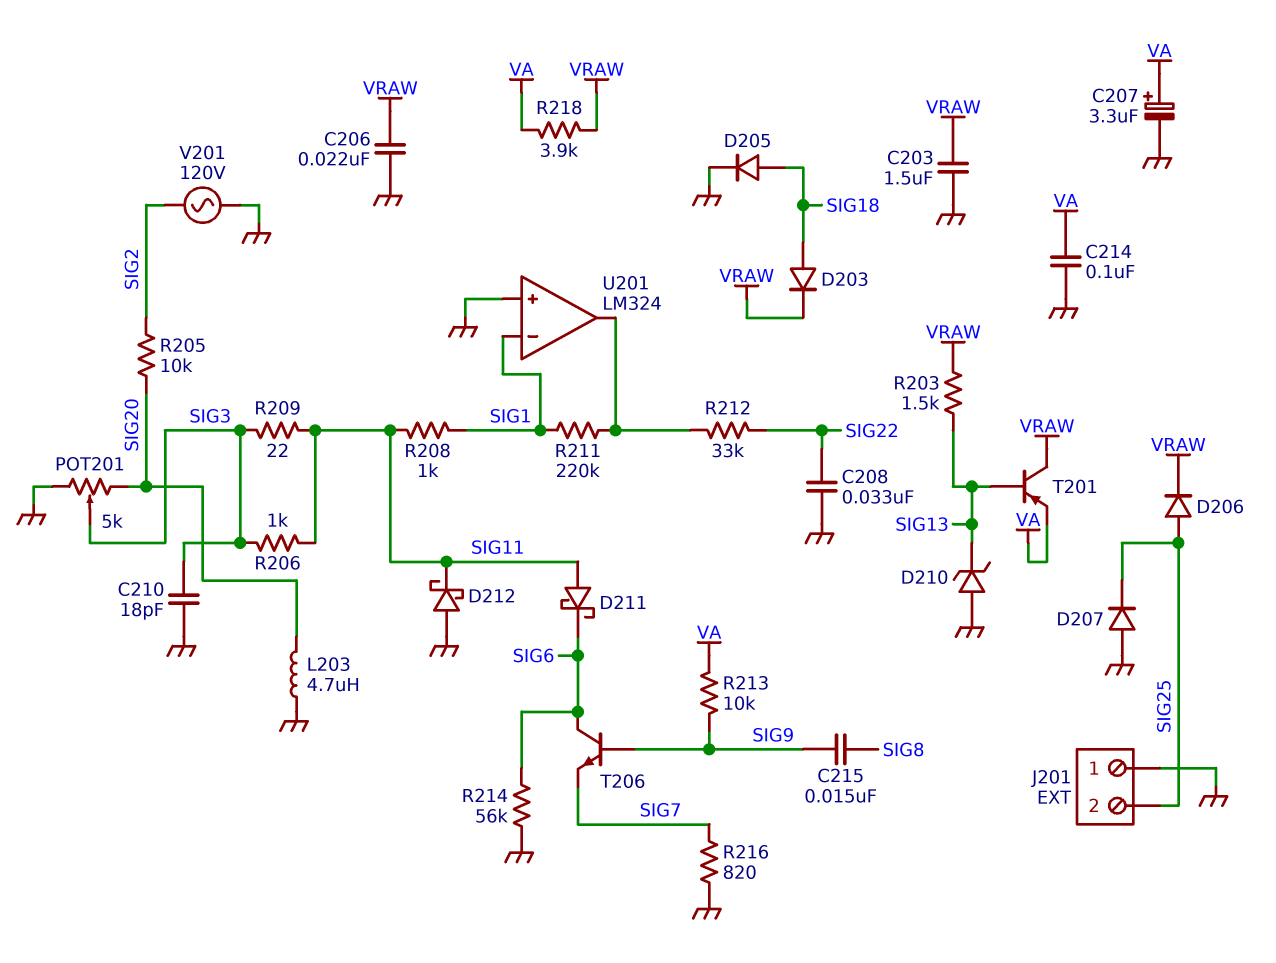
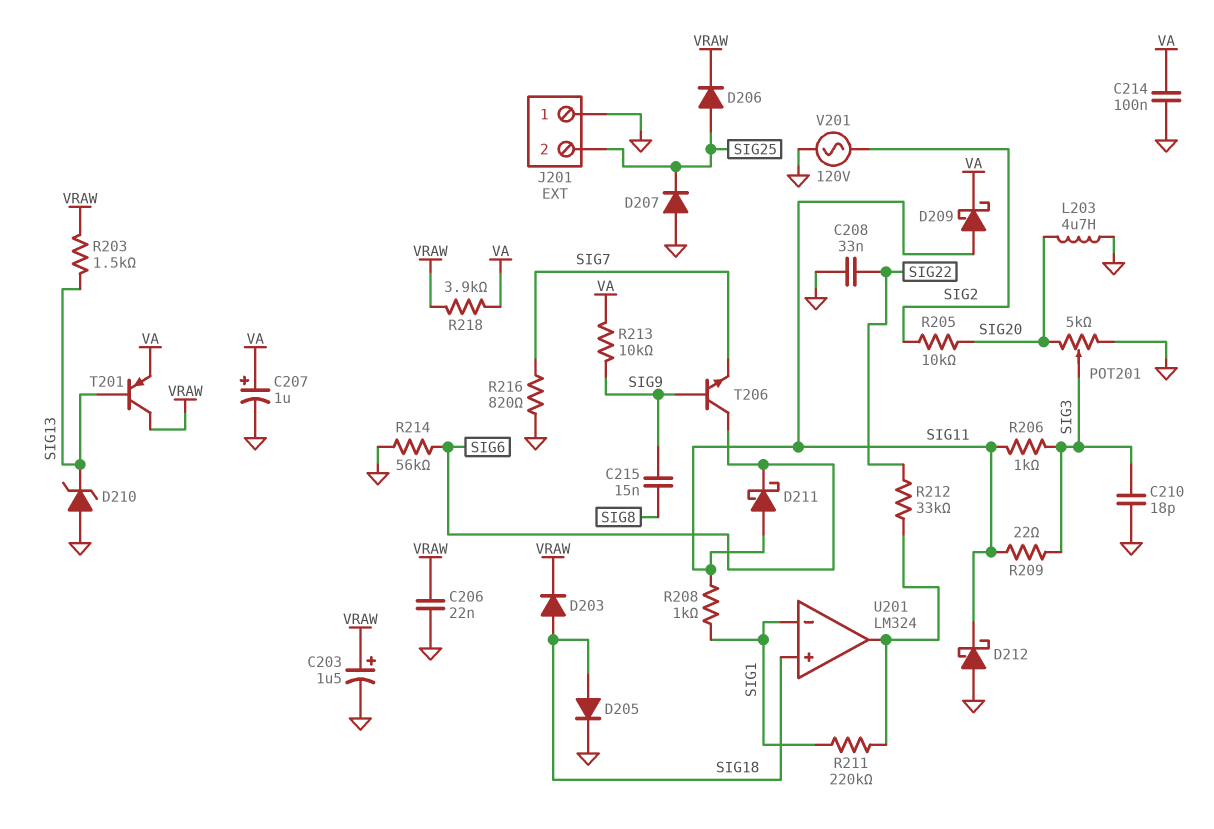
C203: 1.5uF (GND, VRAW) -> 1.5uF (plus VRAW, minus GND)
C207: 3.3uF (plus VA, minus GND) -> 1uF (plus VA, minus GND)
D209: none -> schottky (A SIG11, K VA)
U201 pin in+: GND -> SIG18

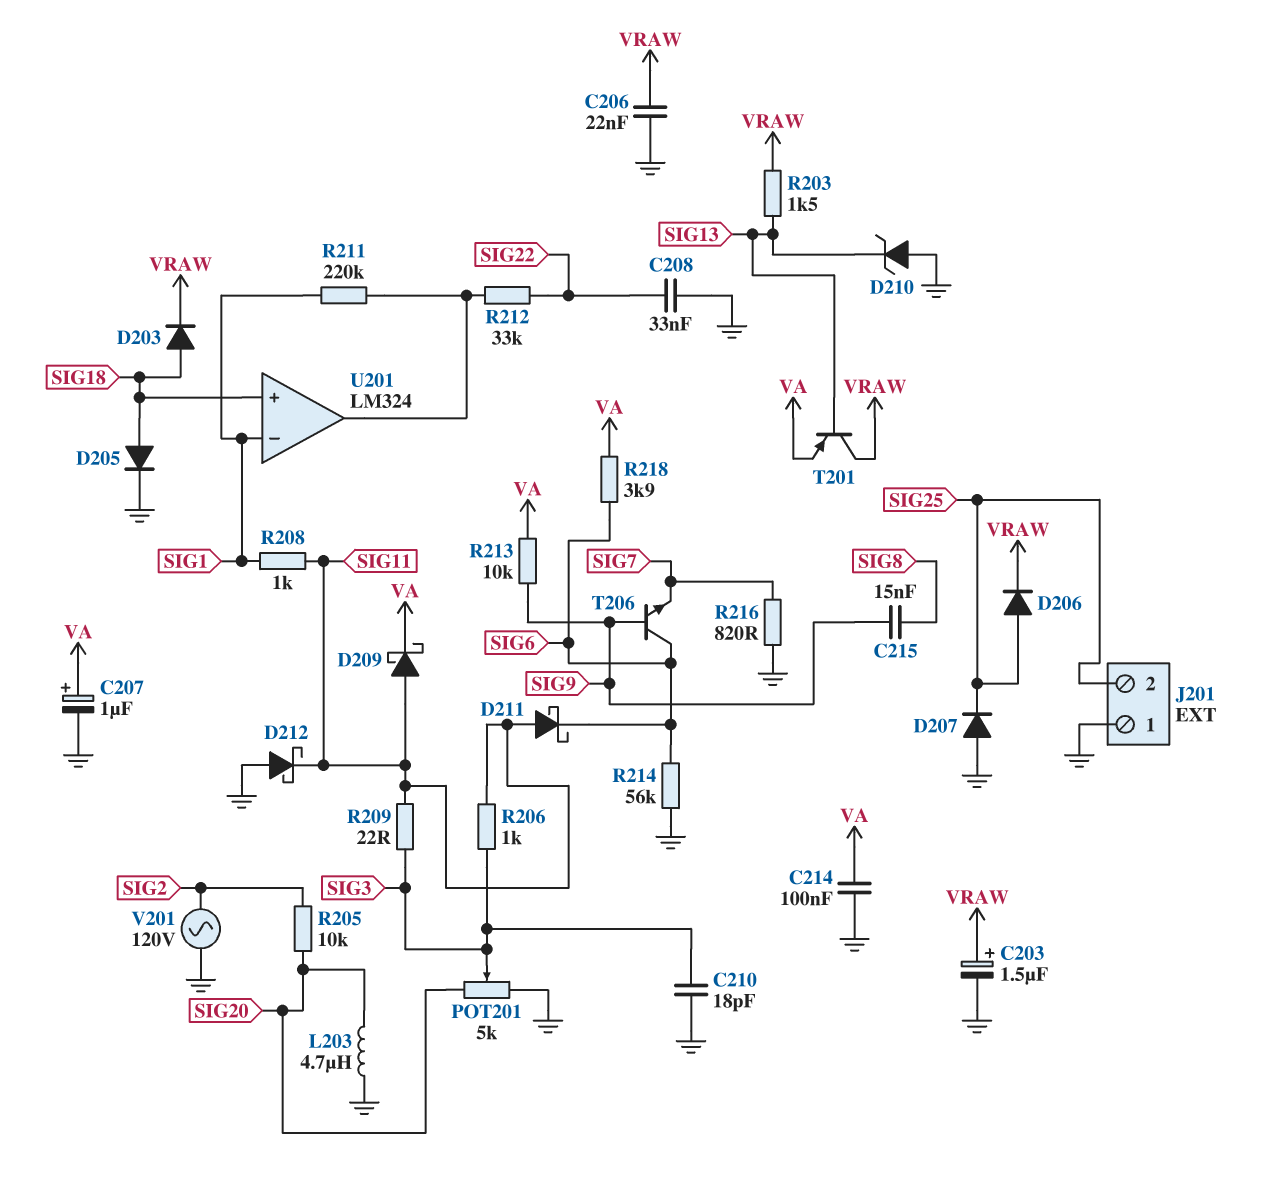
R218: 3.9k (VA, VRAW) -> 3.9k (SIG6, VA)

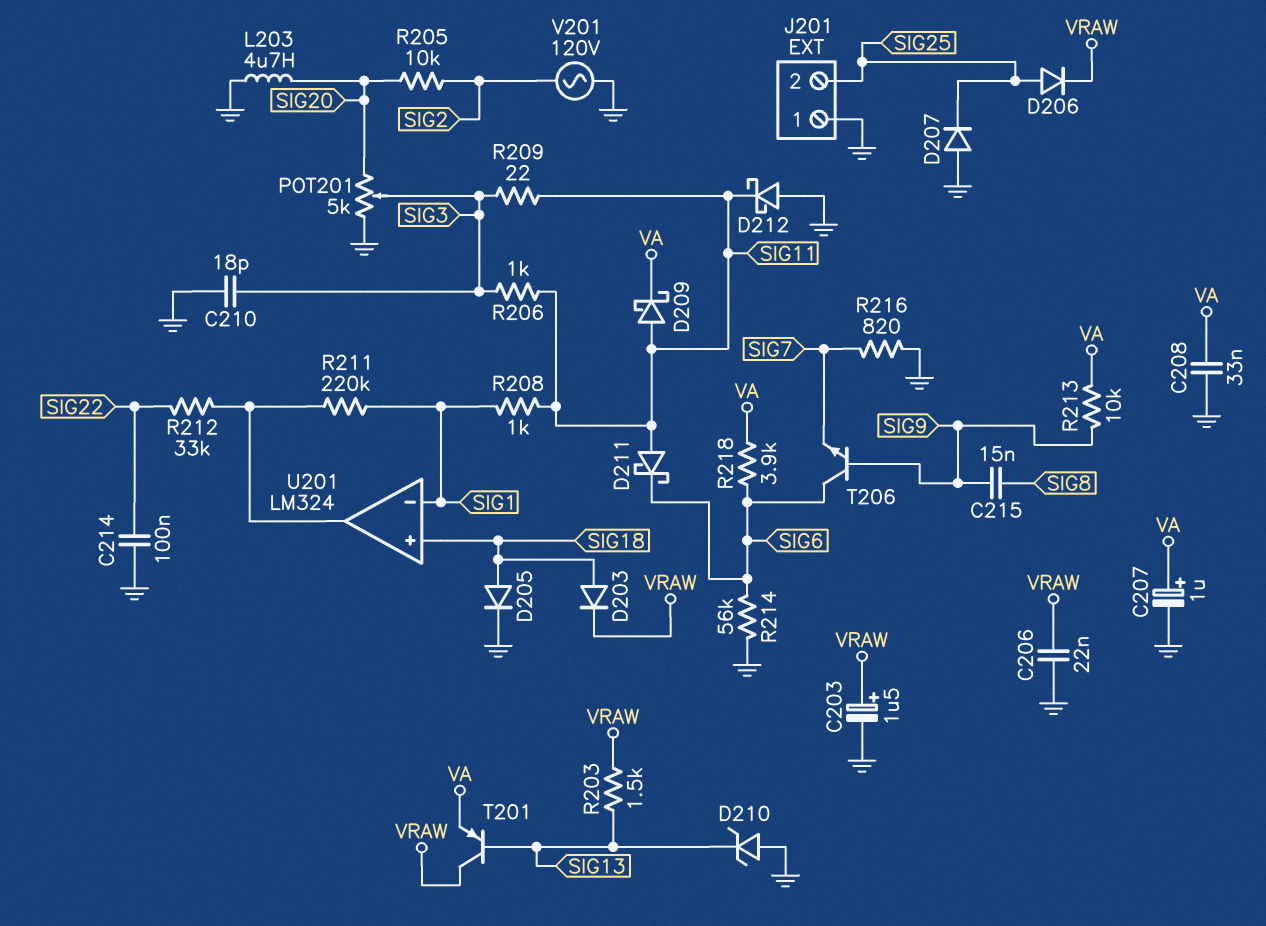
C208: 33nF (GND, SIG22) -> 33nF (GND, VA)
C214: 100nF (GND, VA) -> 100nF (GND, SIG22)

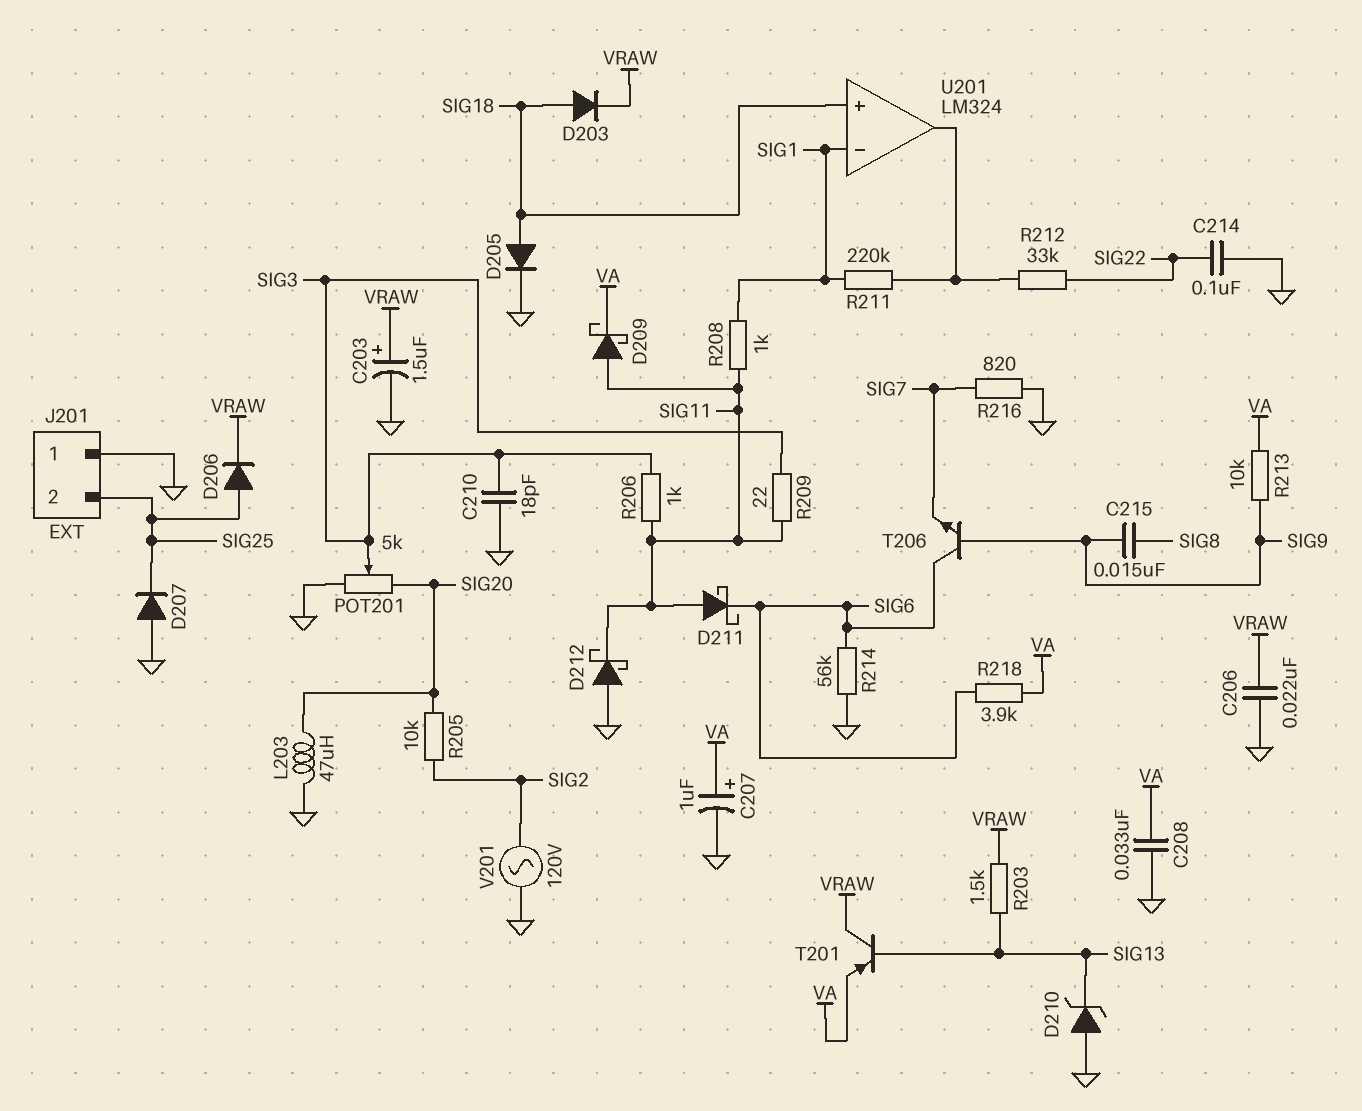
L203: 4.7uH (GND, SIG20) -> 47uH (GND, SIG20)

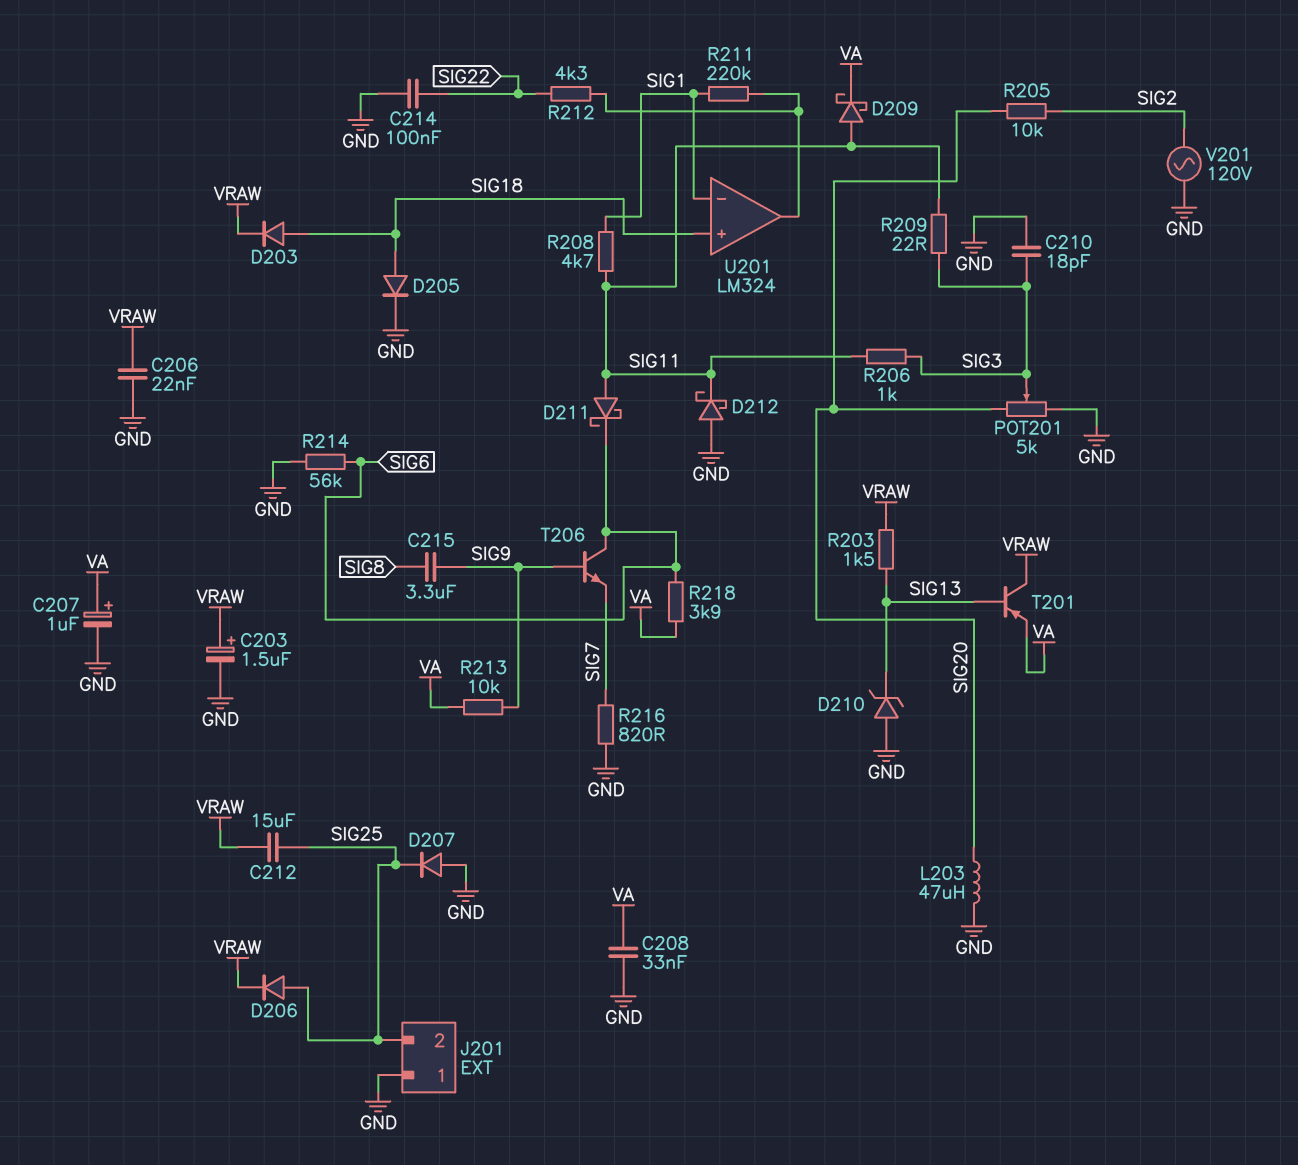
C212: none -> 15uF (SIG25, VRAW)
C215: 15nF (SIG8, SIG9) -> 3.3uF (SIG8, SIG9)
R208: 1k (SIG1, SIG11) -> 4.7k (SIG1, SIG11)
R212: 33k (SIG22, U201/out) -> 4.3k (SIG22, U201/out)

